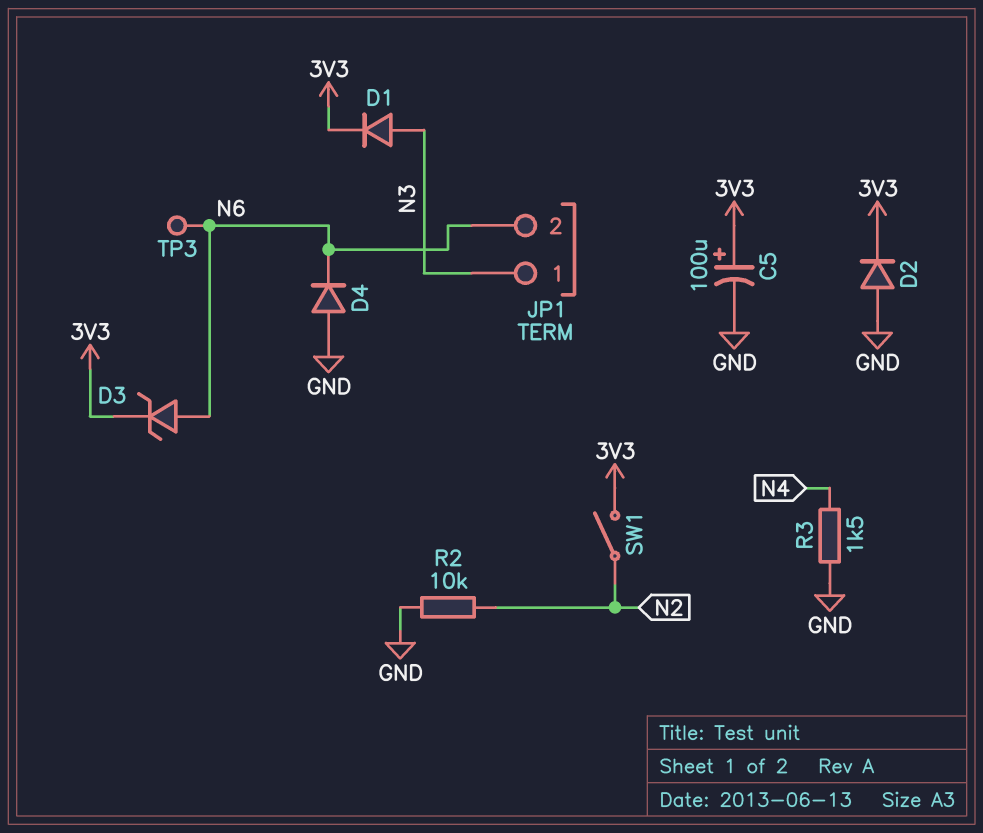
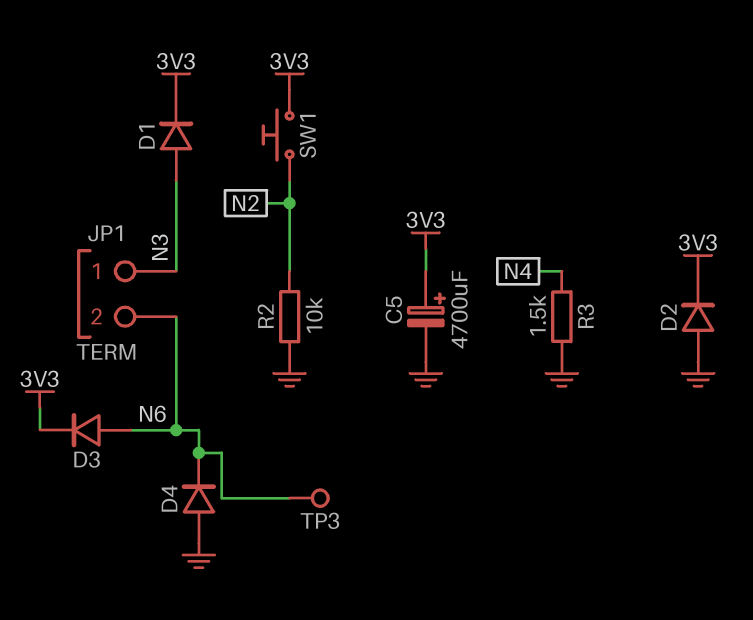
C5: 100uF (plus 3V3, minus GND) -> 4700uF (plus 3V3, minus GND)
D3: zener (A N6, K 3V3) -> diode (A N6, K 3V3)
SW1: switch (3V3, N2) -> button (3V3, N2)

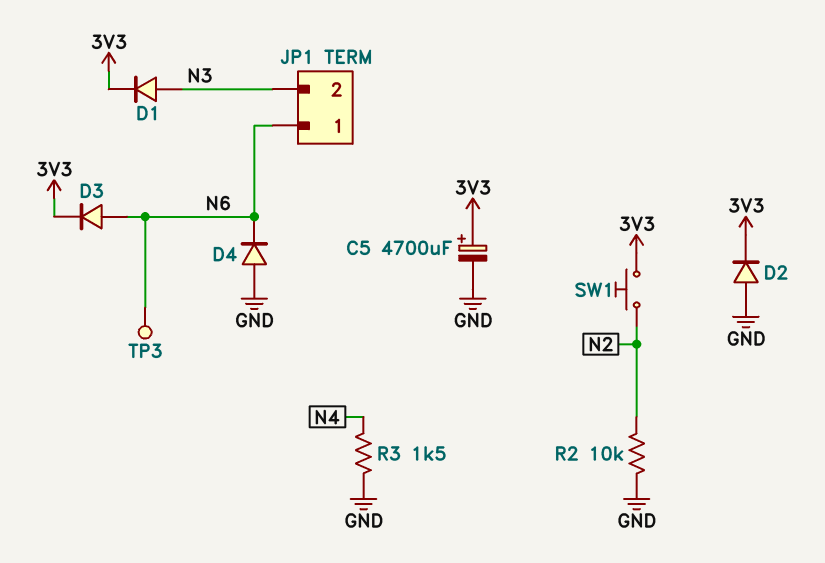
JP1 pin 1: N3 -> N6
JP1 pin 2: N6 -> N3

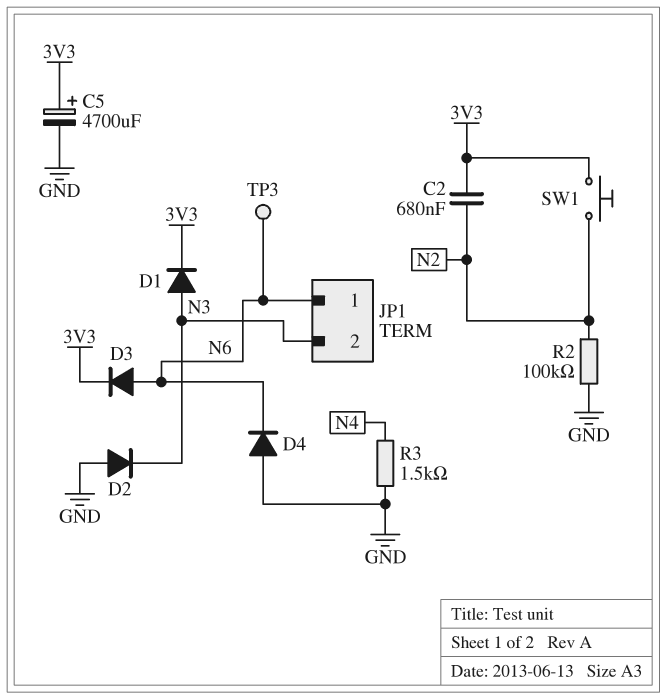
C2: none -> 680nF (3V3, N2)
D2: diode (A GND, K 3V3) -> diode (A GND, K N3)
R2: 10k (GND, N2) -> 100k (GND, N2)

